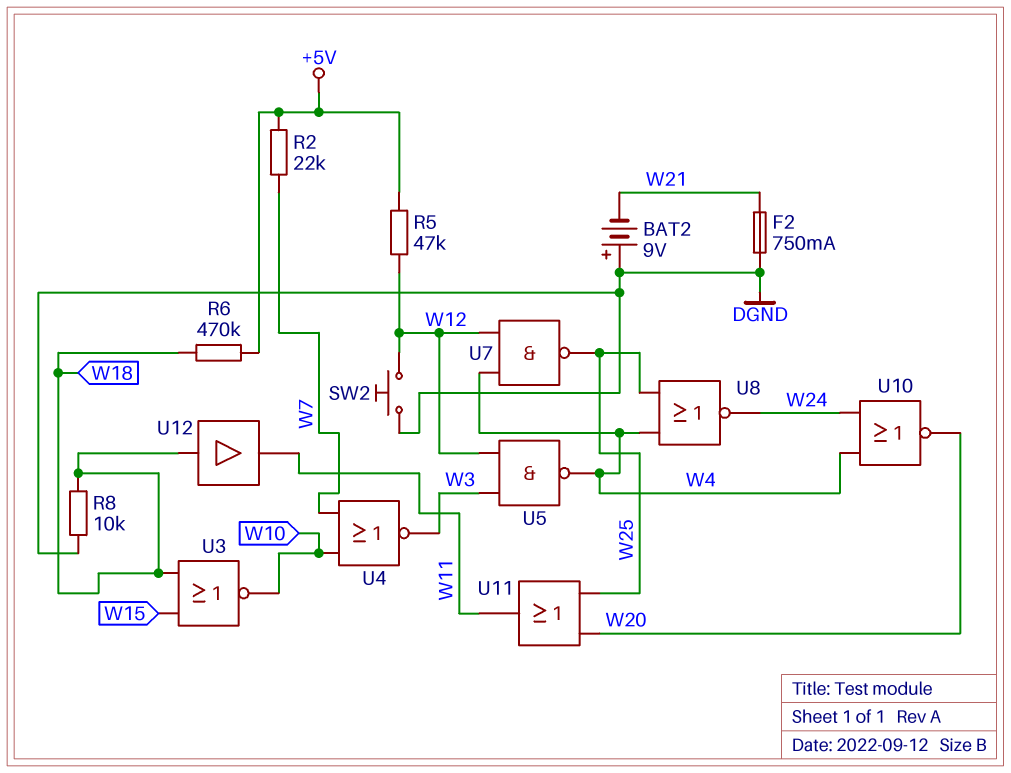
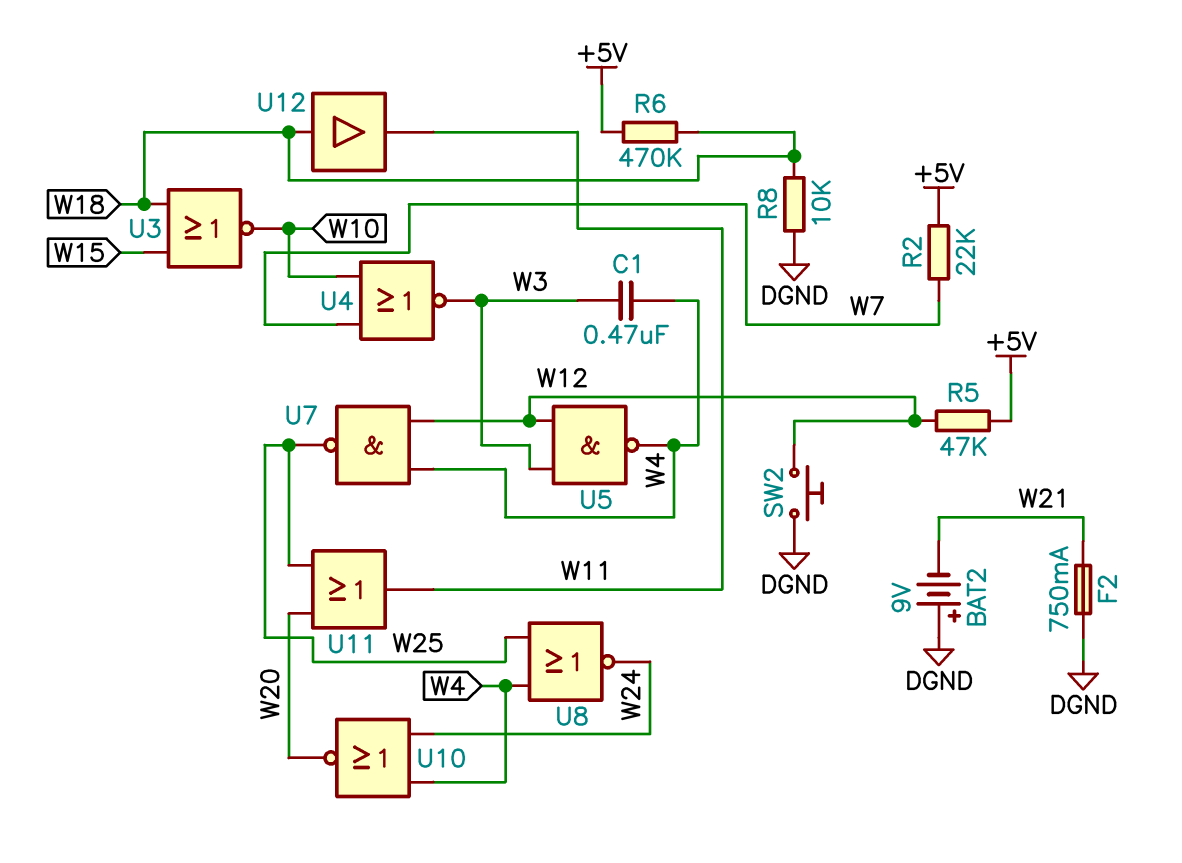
C1: none -> 470nF (W3, W4)

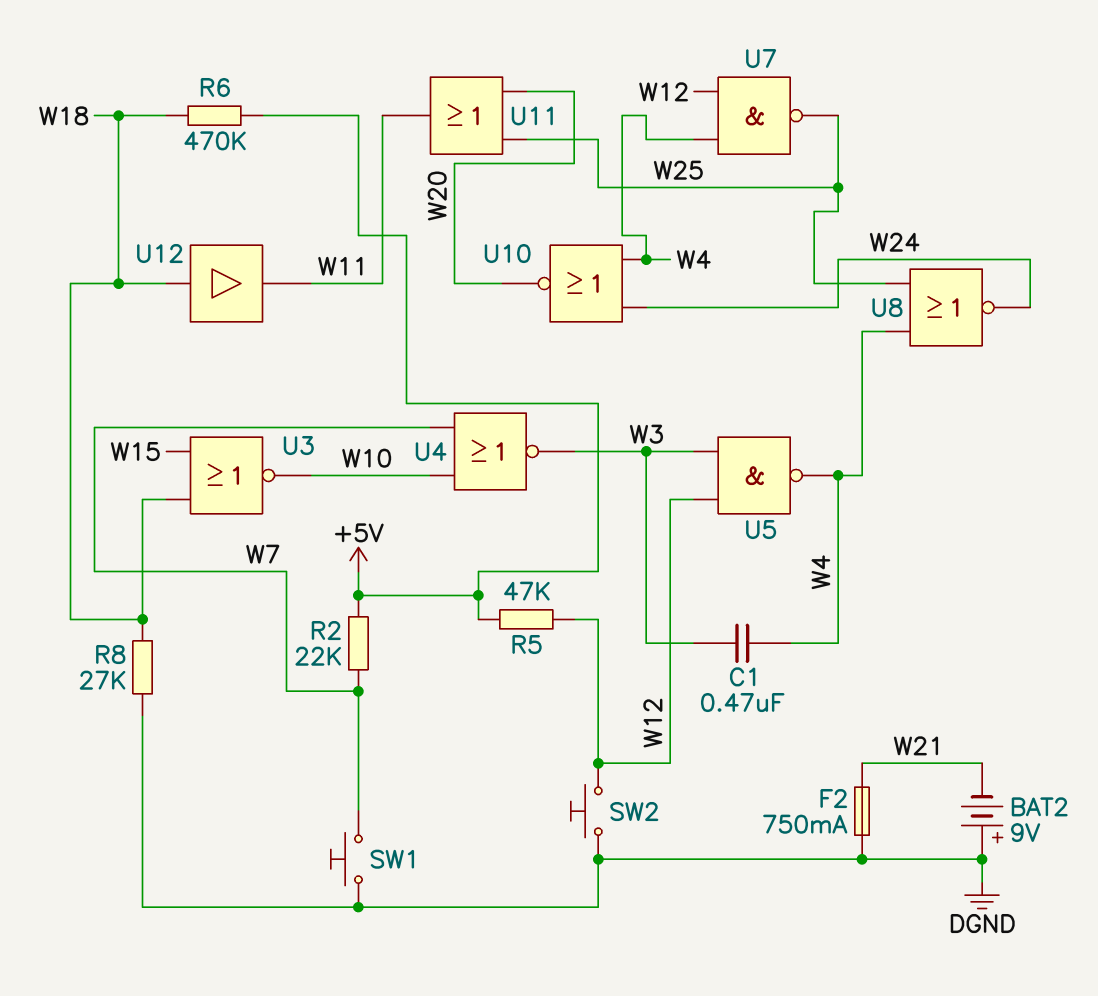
R8: 10k (DGND, W18) -> 27k (DGND, W18)
SW1: none -> button (DGND, W7)

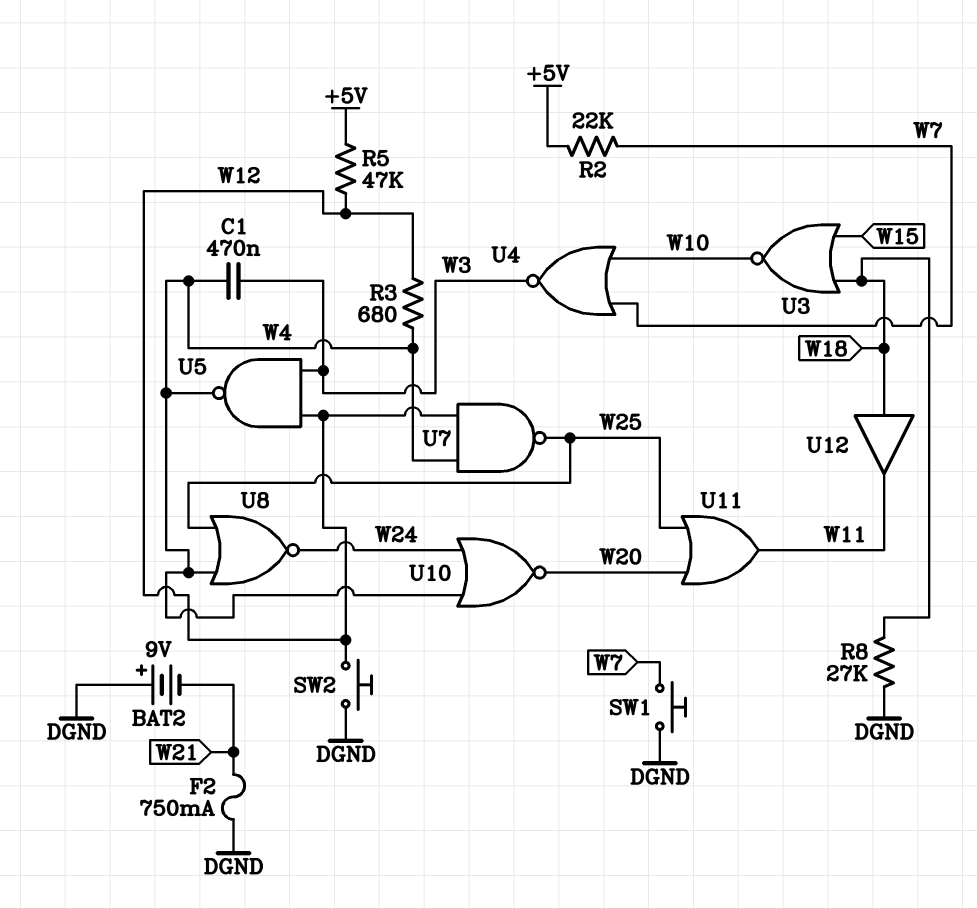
R3: none -> 680 (W4, W12)
R6: 470k (+5V, W18) -> none

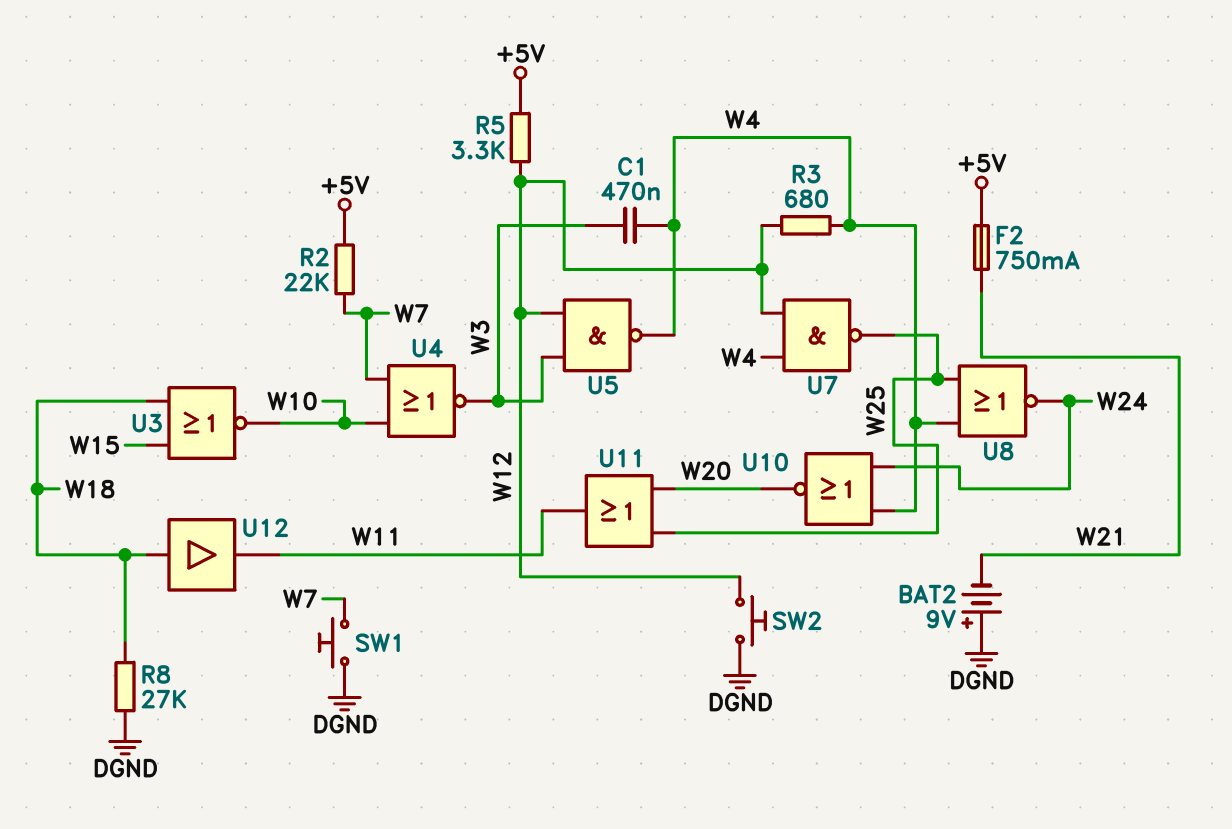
F2: 750mA (DGND, W21) -> 750mA (+5V, W21)
R5: 47k (+5V, W12) -> 3.3k (+5V, W12)

